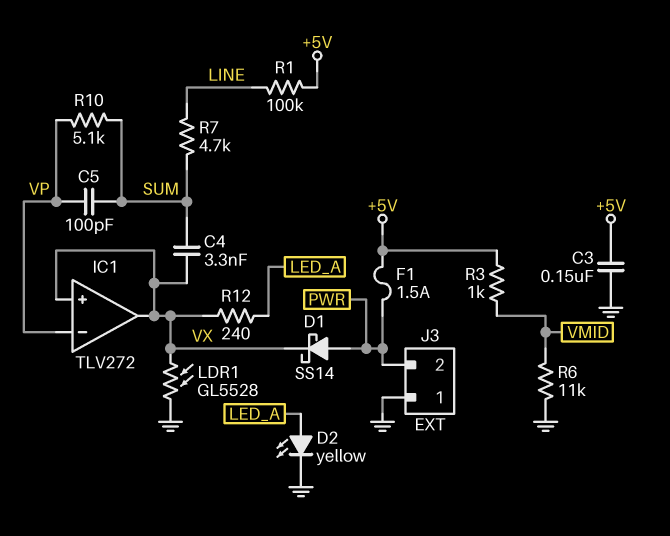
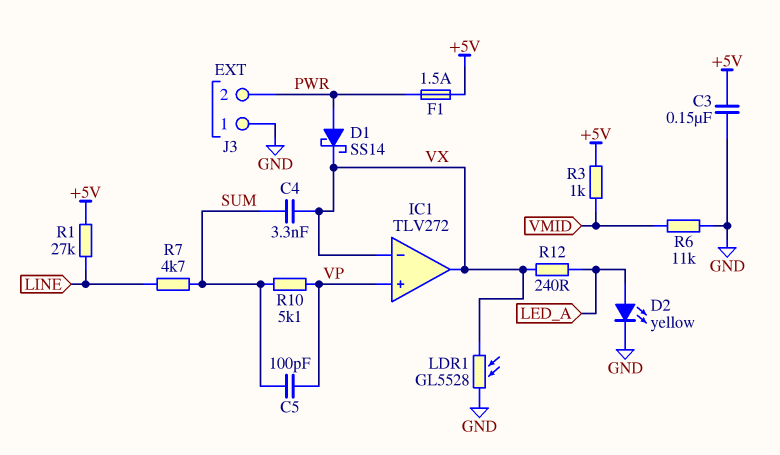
IC1 pin in+: VX -> VP
IC1 pin in-: VP -> VX
R1: 100k (+5V, LINE) -> 27k (+5V, LINE)

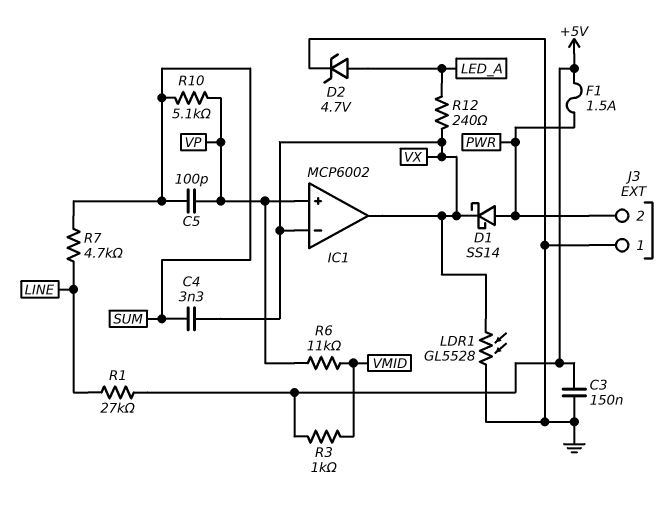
D2: LED yellow (A LED_A, K GND) -> zener 4.7V (A LED_A, K GND)
IC1: TLV272 -> MCP6002
R6: 11k (GND, VMID) -> 11k (VMID, VP)

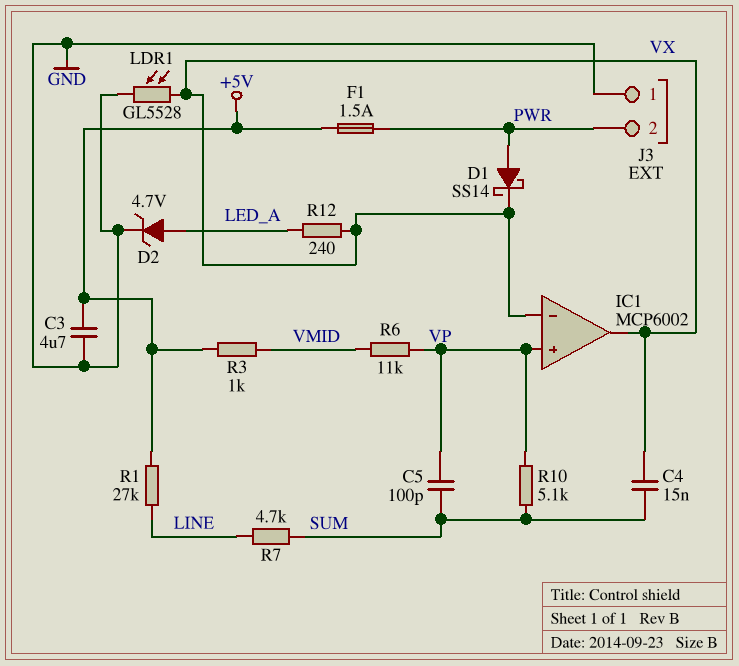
C3: 150nF (+5V, GND) -> 4.7uF (+5V, GND)
C4: 3.3nF (SUM, VX) -> 15nF (SUM, VX)

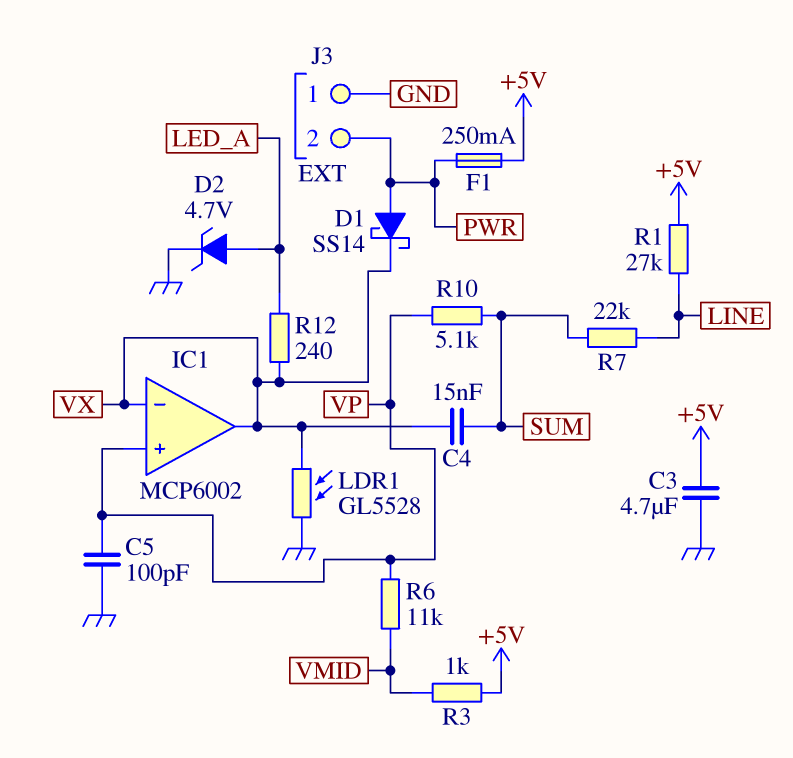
C5: 100pF (SUM, VP) -> 100pF (GND, VP)
F1: 1.5A (+5V, PWR) -> 250mA (+5V, PWR)
R7: 4.7k (LINE, SUM) -> 22k (LINE, SUM)

